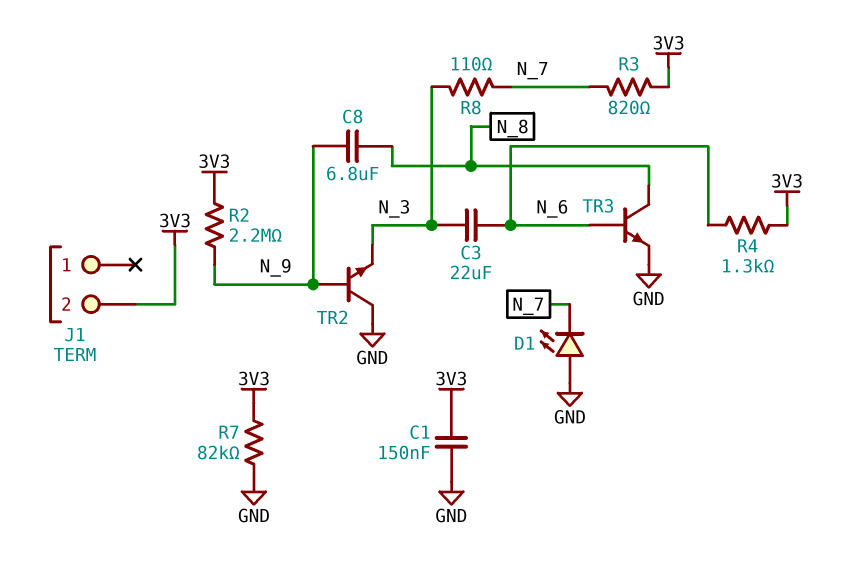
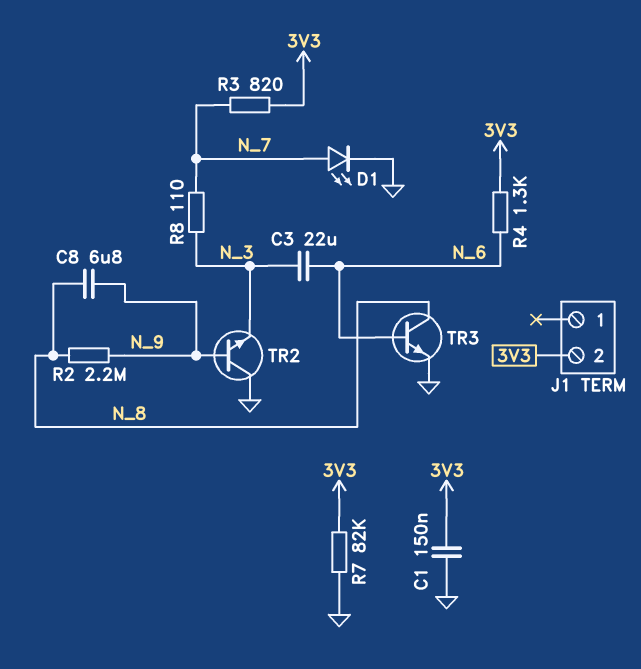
D1: LED (A GND, K N_7) -> LED (A N_7, K GND)
R2: 2.2M (3V3, N_9) -> 2.2M (N_8, N_9)

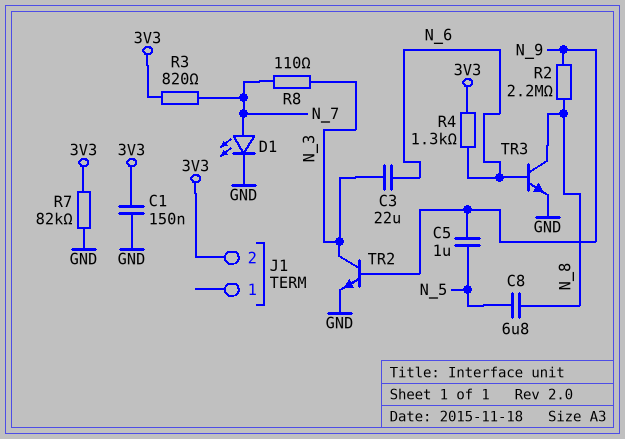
C5: none -> 1uF (N_5, N_9)
C8: 6.8uF (N_8, N_9) -> 6.8uF (N_5, N_8)
TR2: NPN (B N_9, C GND, E N_3) -> NPN (B N_9, C N_3, E GND)

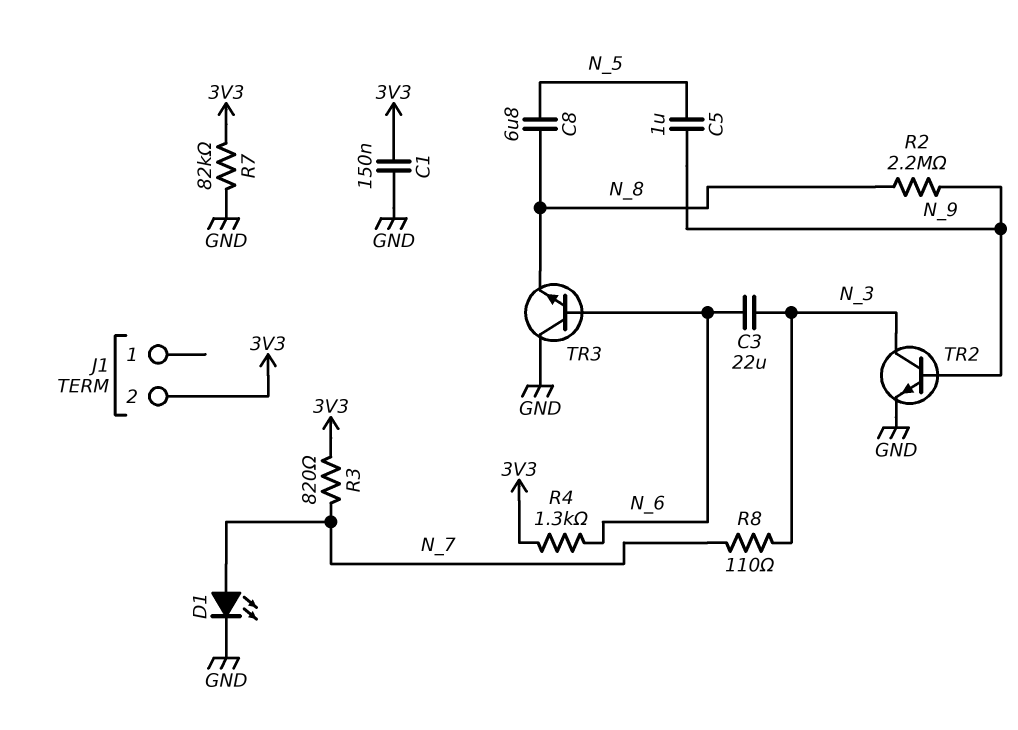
TR3: NPN (B N_6, C N_8, E GND) -> NPN (B N_6, C GND, E N_8)

